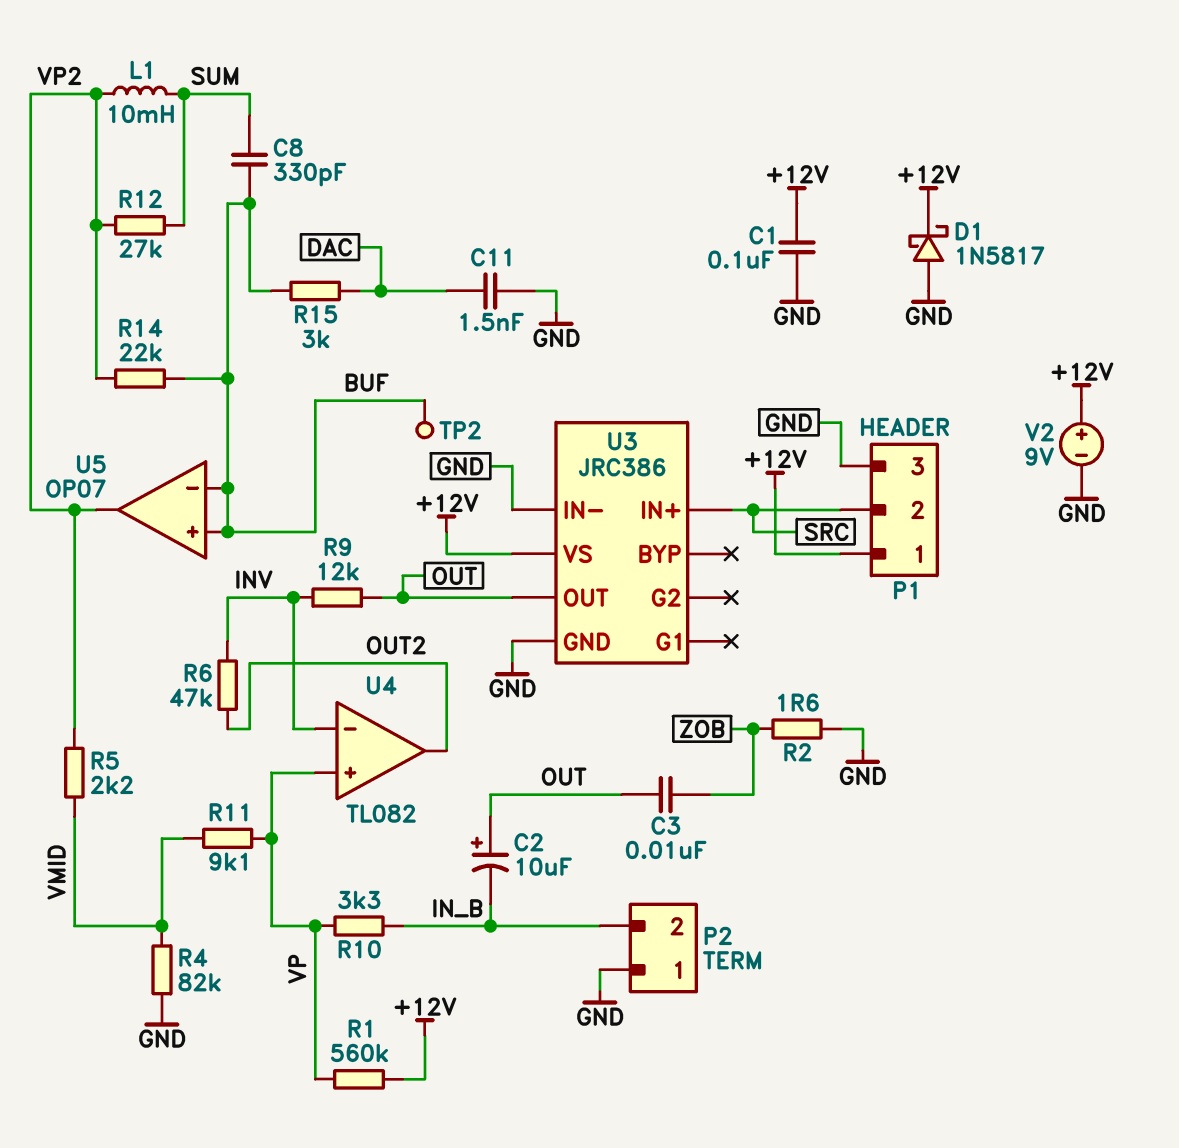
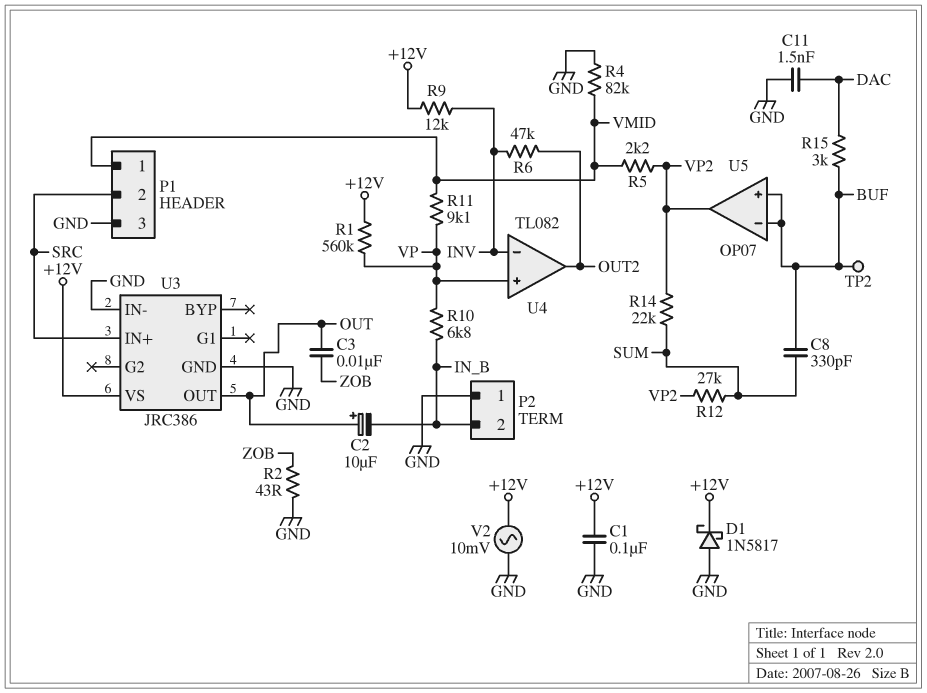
L1: 10mH (SUM, VP2) -> none
P1 pin 1: +12V -> VMID
R2: 1.6 (GND, ZOB) -> 43 (GND, ZOB)
R9: 12k (INV, OUT) -> 12k (+12V, INV)
R10: 3.3k (IN_B, VP) -> 6.8k (IN_B, VP)
R14: 22k (BUF, VP2) -> 22k (SUM, VP2)
V2: 9V (plus +12V, minus GND) -> AC 10mV (+12V, GND)

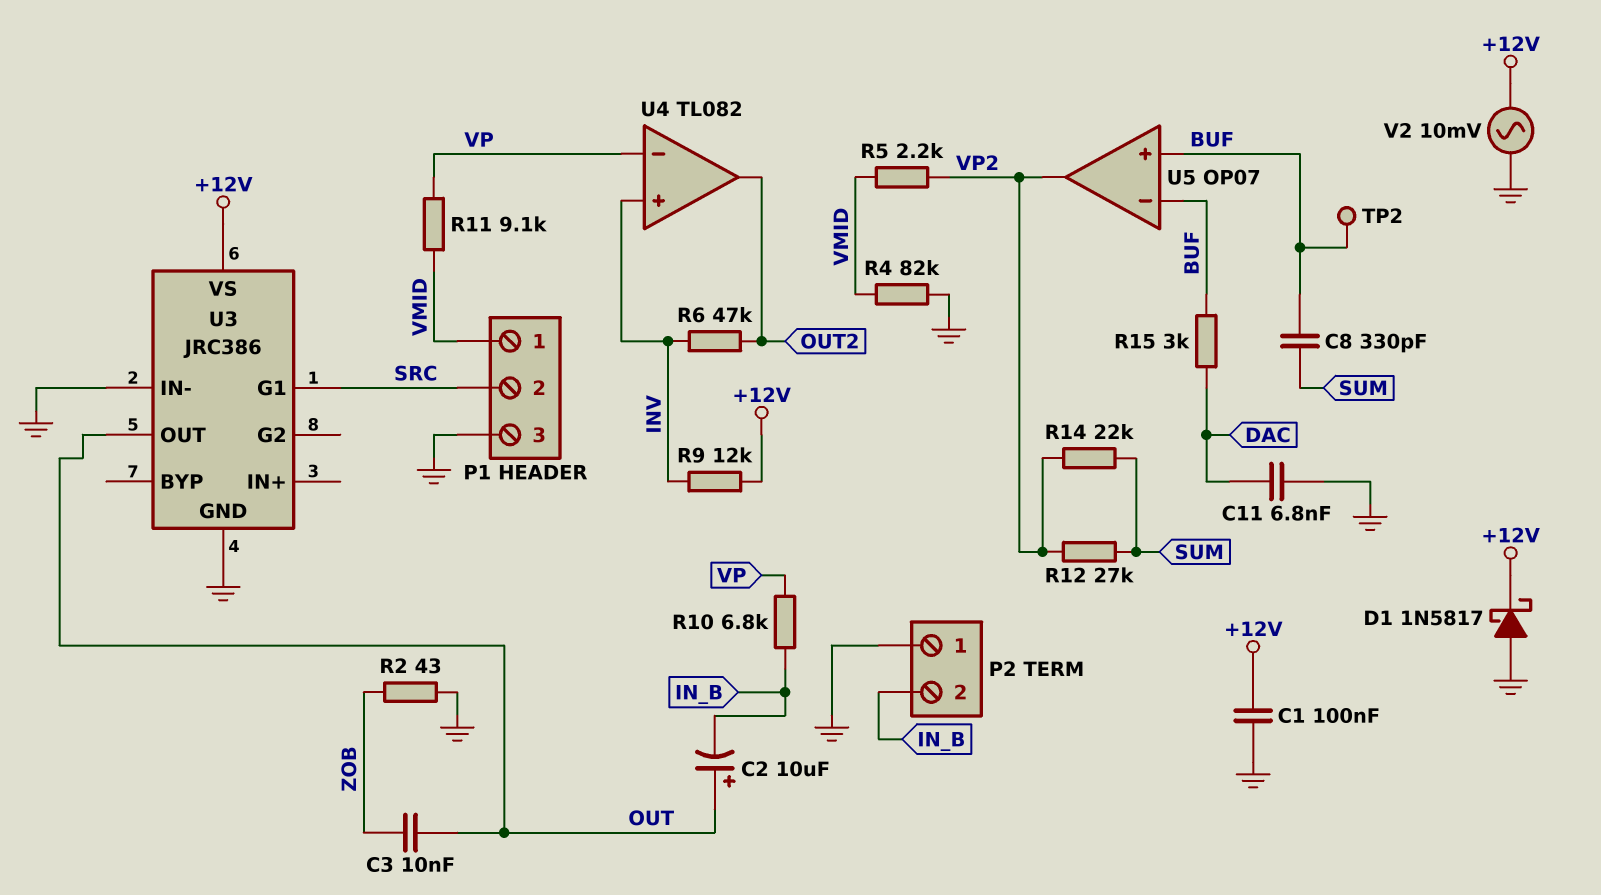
C11: 1.5nF (DAC, GND) -> 6.8nF (DAC, GND)
R1: 560k (+12V, VP) -> none
U3 pin G1: none -> SRC
U3 pin IN+: SRC -> none
U4 pin in+: VP -> INV
U4 pin in-: INV -> VP

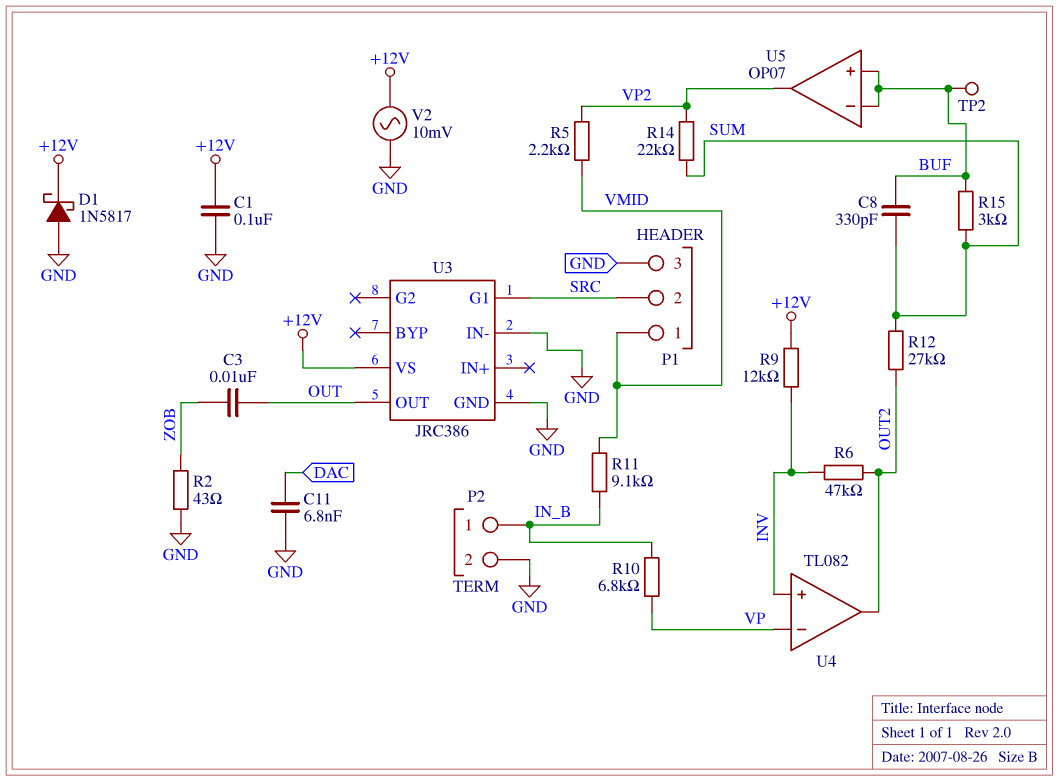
C2: 10uF (plus OUT, minus IN_B) -> none
P2 pin 1: GND -> IN_B
P2 pin 2: IN_B -> GND
R4: 82k (GND, VMID) -> none
R11: 9.1k (VMID, VP) -> 9.1k (IN_B, VMID)
R12: 27k (SUM, VP2) -> 27k (OUT2, SUM)
R15: 3k (BUF, DAC) -> 3k (BUF, SUM)

